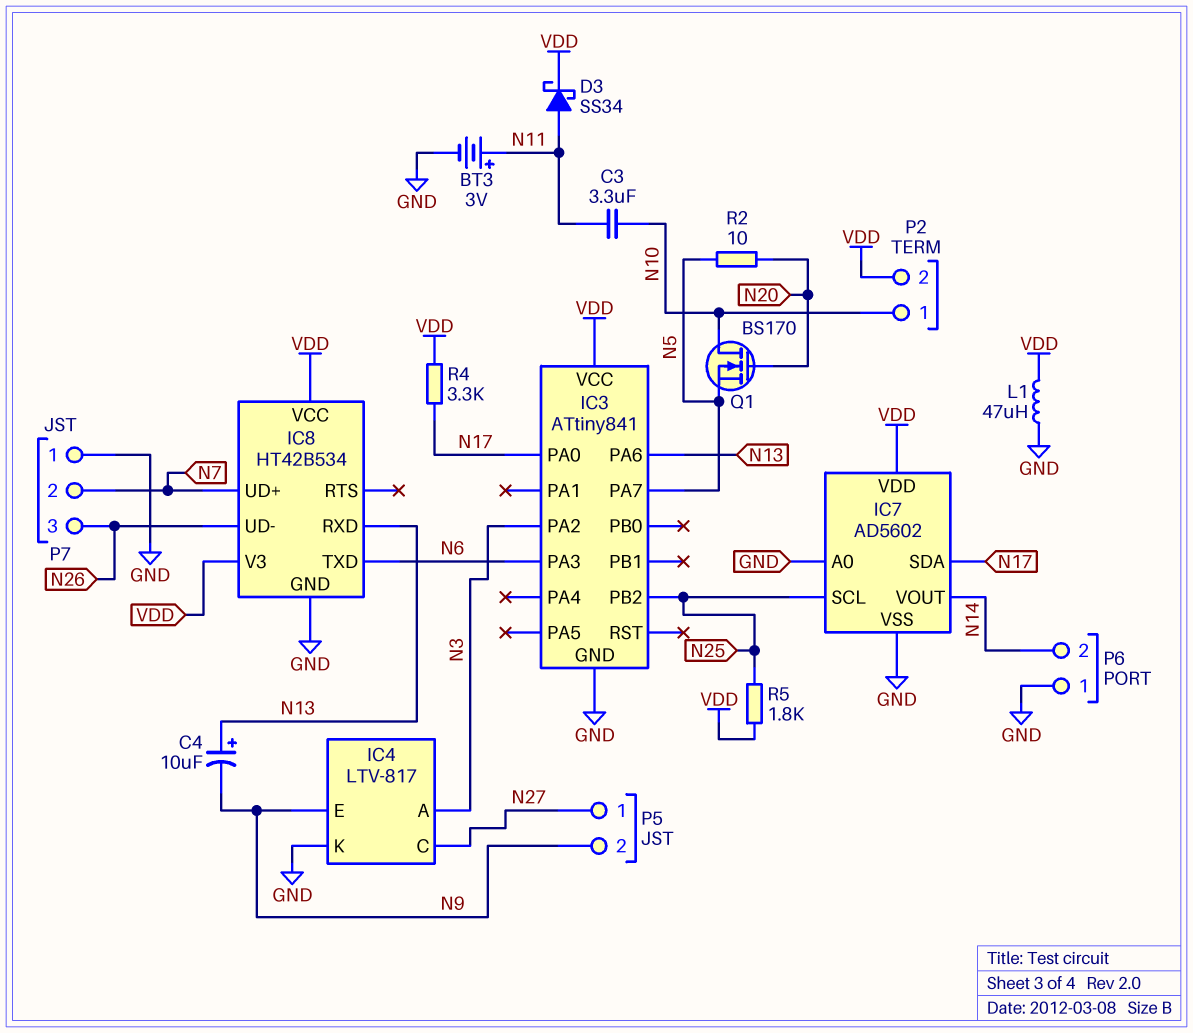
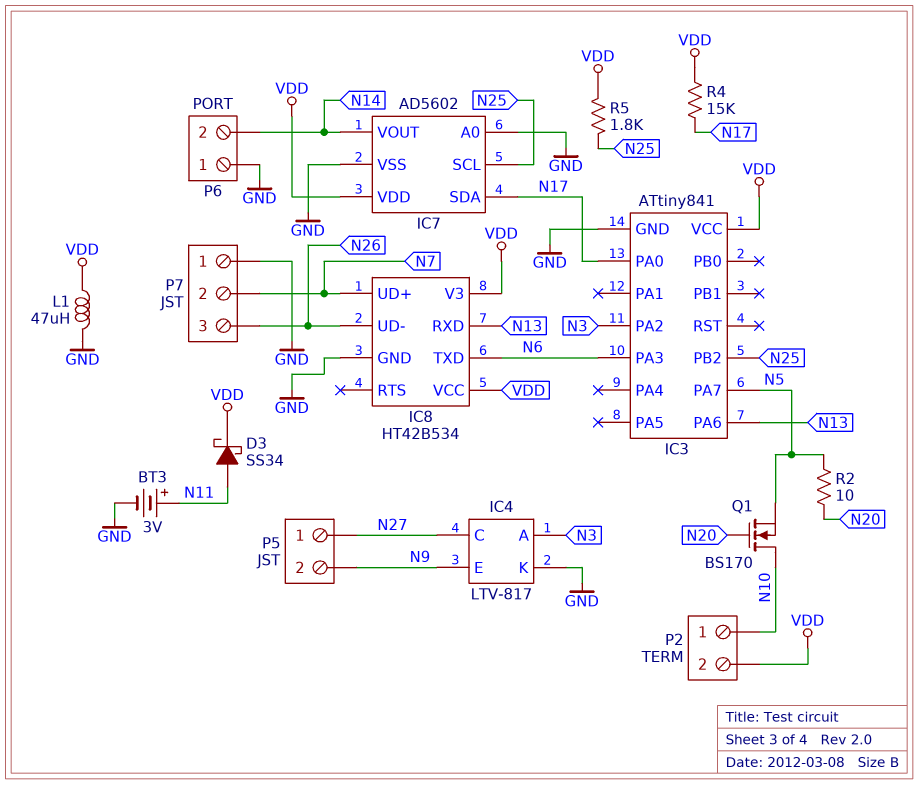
C3: 3.3uF (N10, N11) -> none
C4: 10uF (plus N13, minus N9) -> none
R4: 3.3k (N17, VDD) -> 15k (N17, VDD)

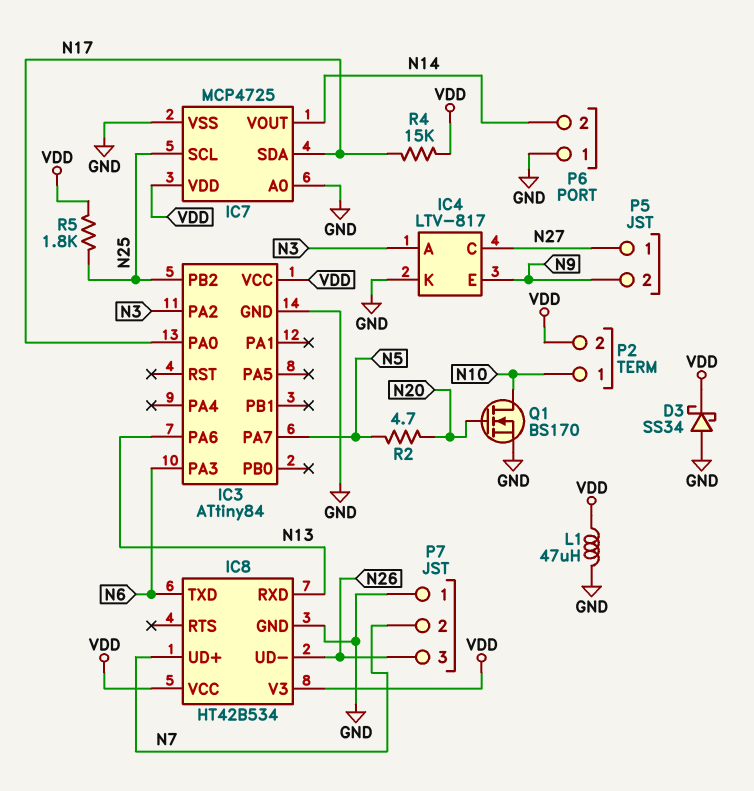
BT3: 3V (plus N11, minus GND) -> none
D3: schottky SS34 (A N11, K VDD) -> schottky SS34 (A GND, K VDD)
IC3: ATtiny841 -> ATtiny84
IC7: AD5602 -> MCP4725
Q1: NMOS BS170 (G N20, D N10, S N5) -> NMOS BS170 (G N20, D N10, S GND)
R2: 10 (N5, N20) -> 4.7 (N5, N20)

